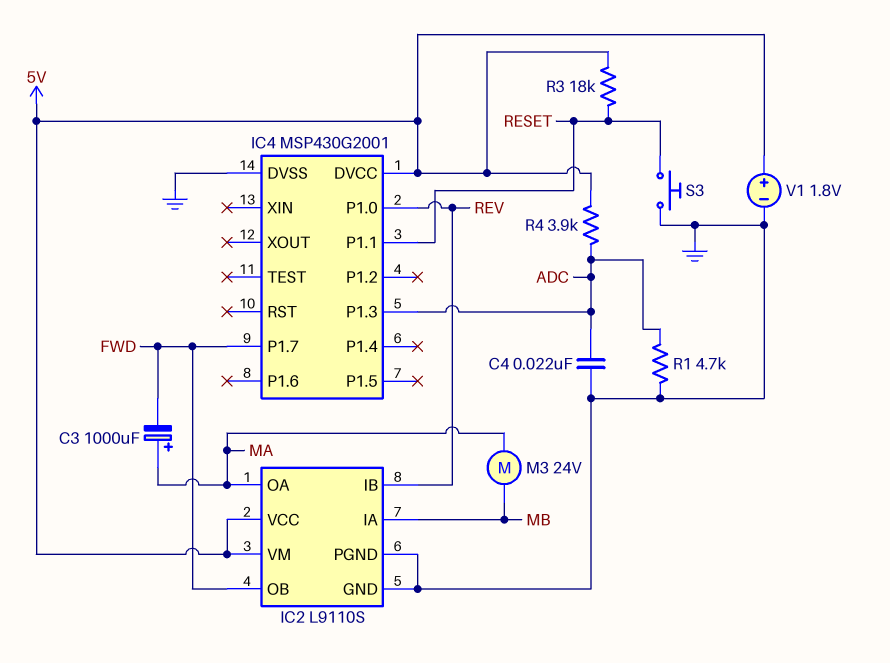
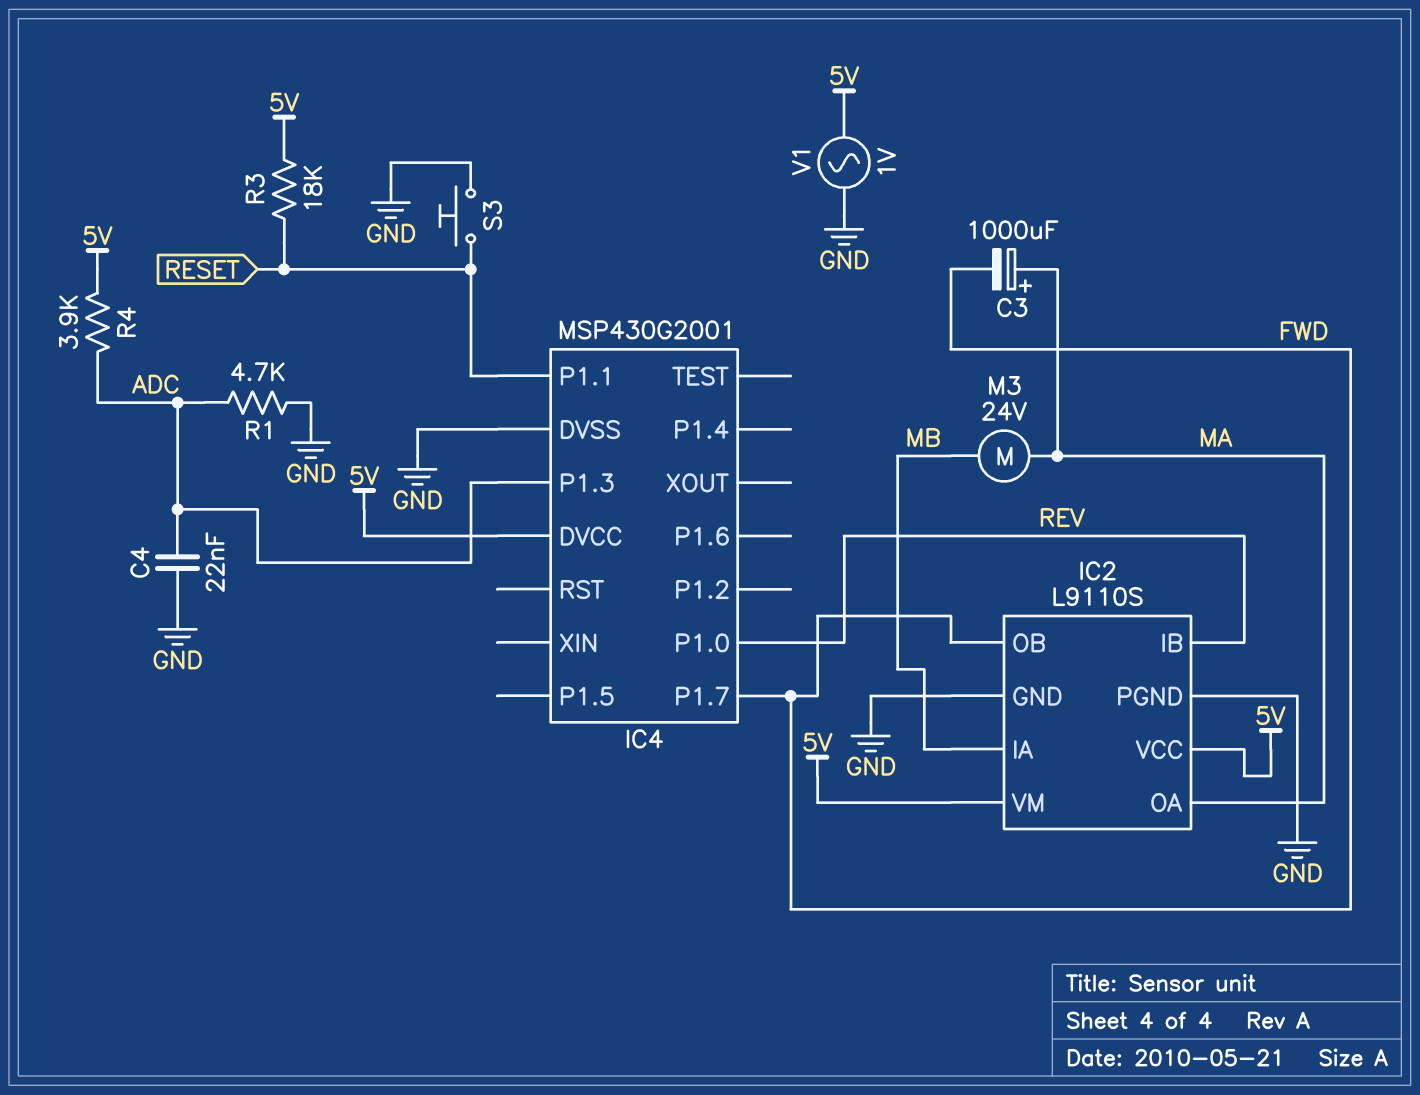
V1: 1.8V (plus 5V, minus GND) -> AC 1V (5V, GND)

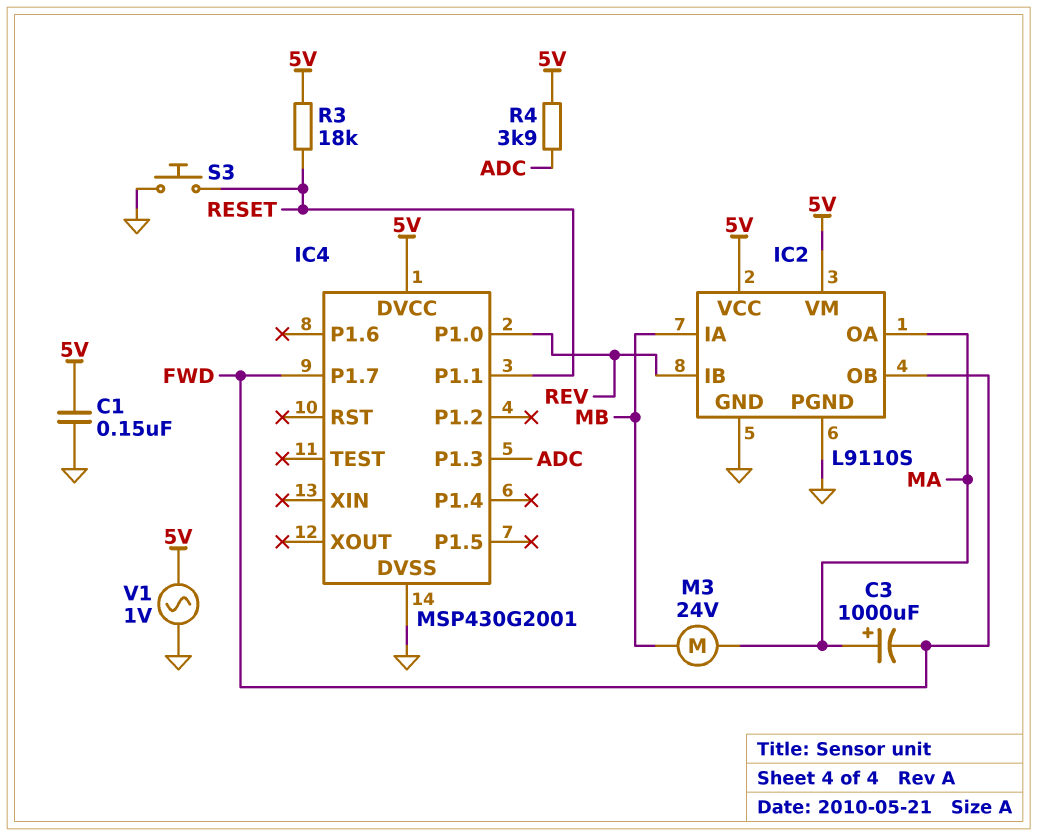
C1: none -> 150nF (5V, GND)
C4: 22nF (ADC, GND) -> none
R1: 4.7k (ADC, GND) -> none

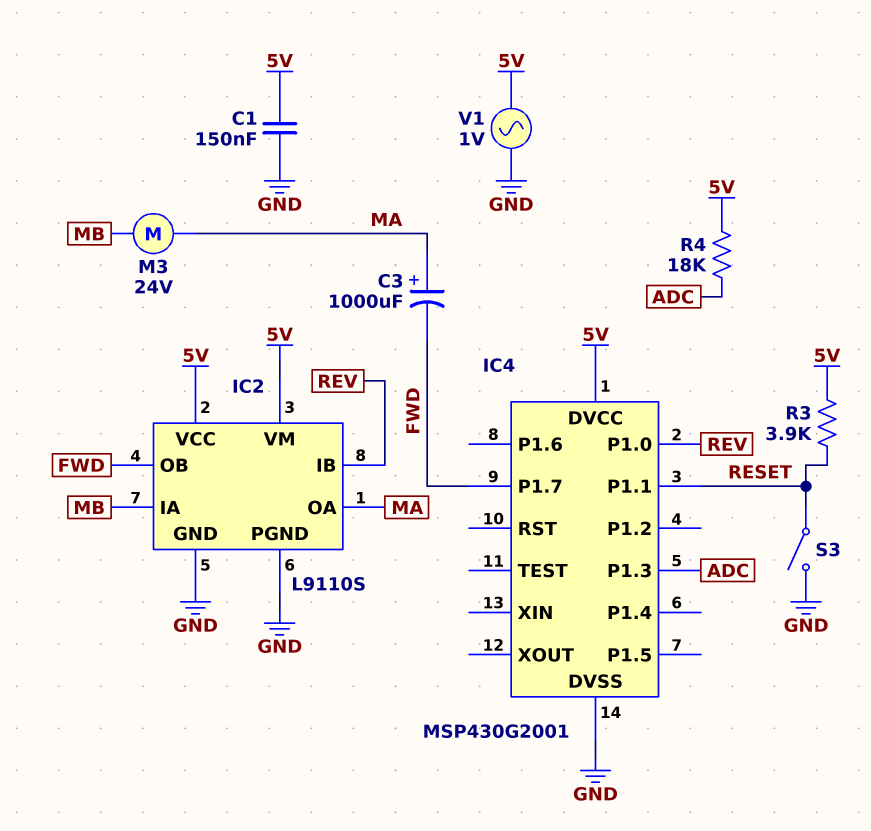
R3: 18k (5V, RESET) -> 3.9k (5V, RESET)
R4: 3.9k (5V, ADC) -> 18k (5V, ADC)
S3: button (GND, RESET) -> switch (GND, RESET)

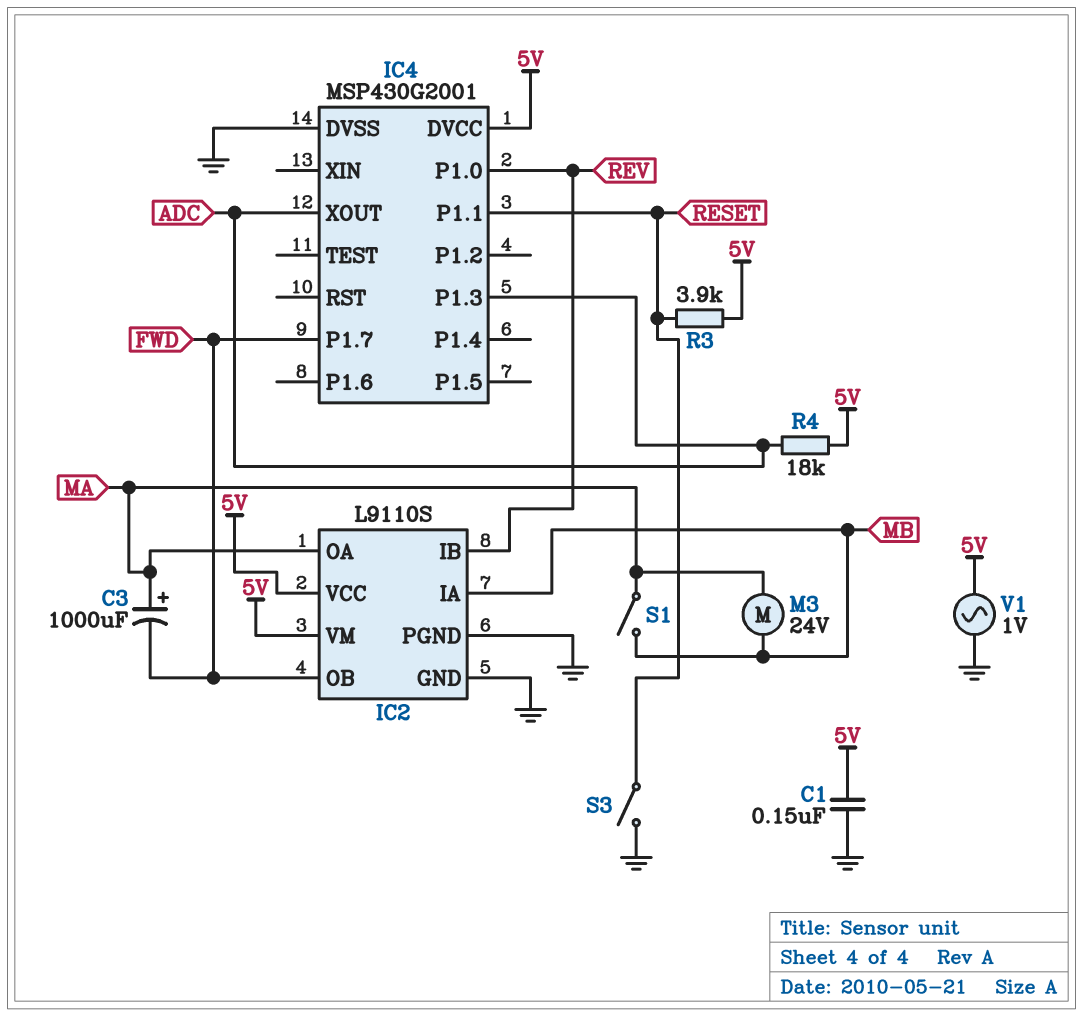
IC4 pin XOUT: none -> ADC
S1: none -> switch (MA, MB)

